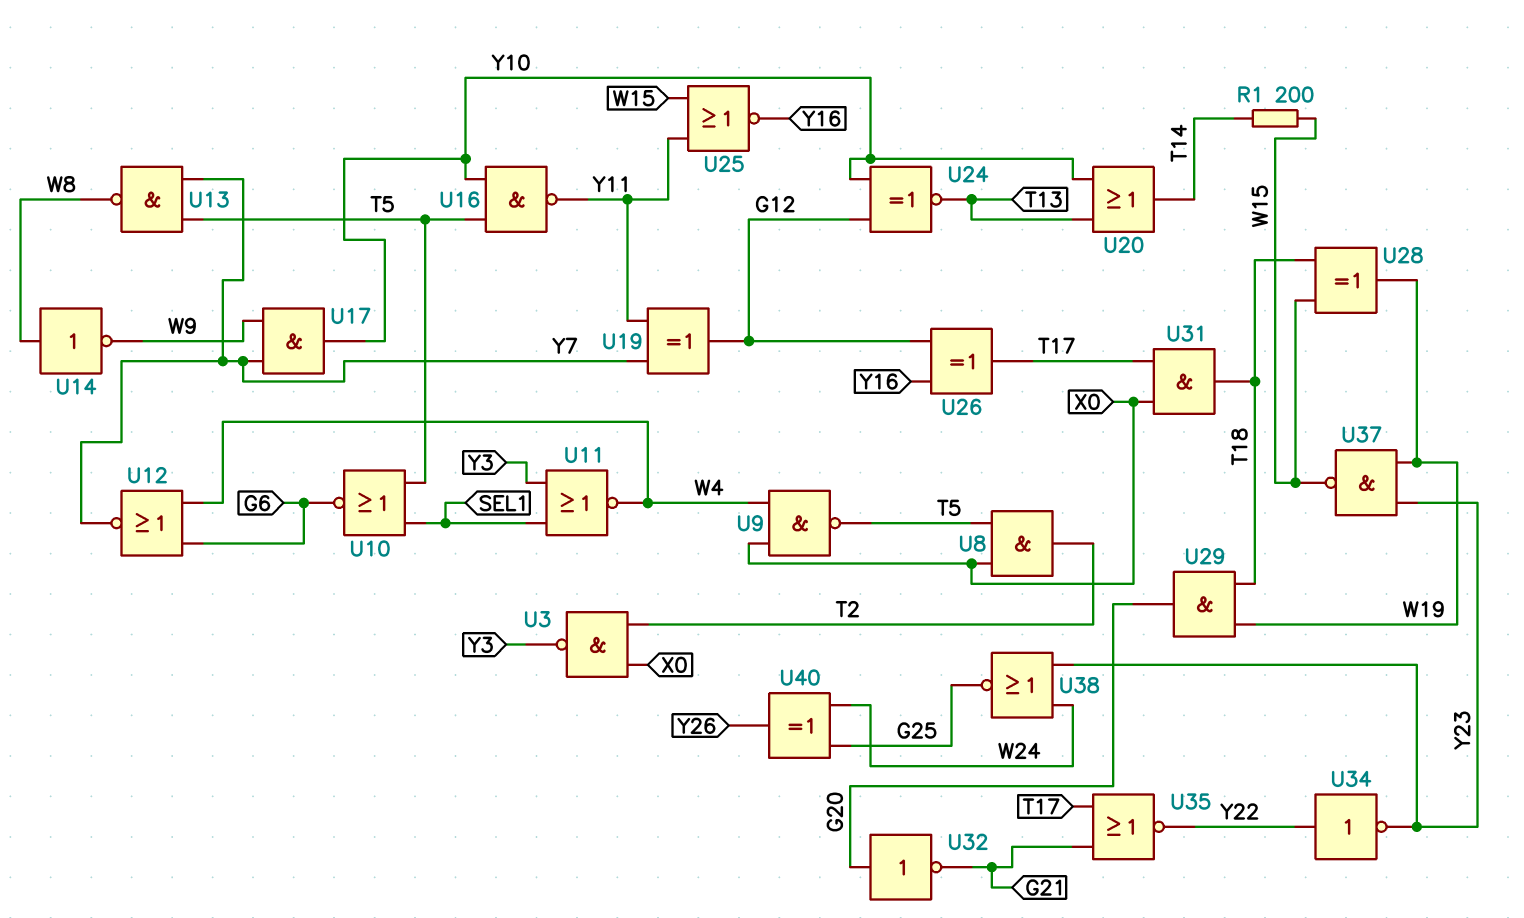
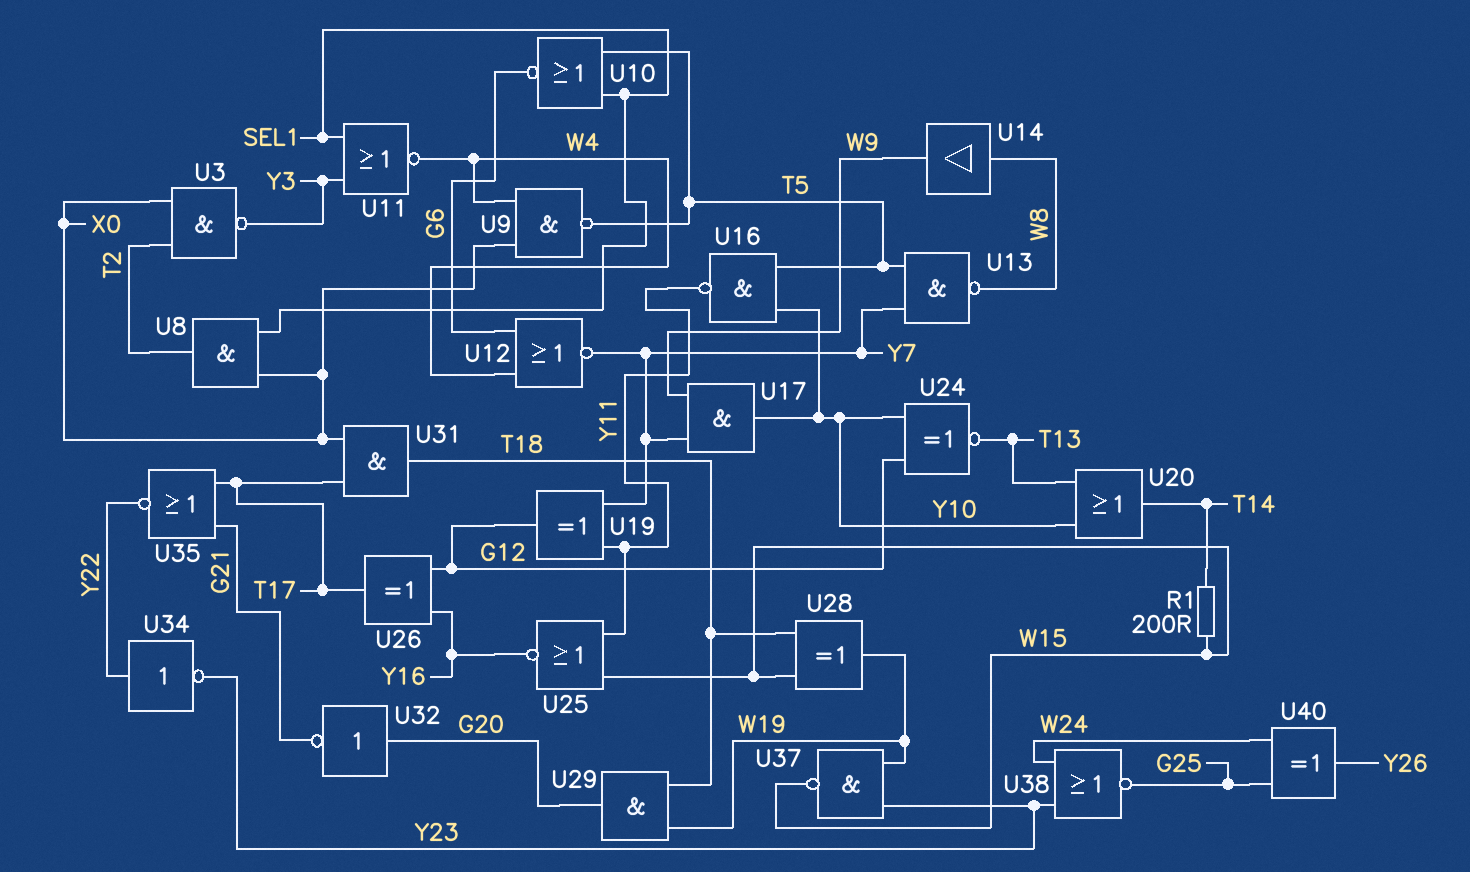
U8: AND (in T5, in X0, out T2) -> AND (in SEL1, in X0, out T2)
U14: NOT (in W8, out W9) -> buffer (in W8, out W9)

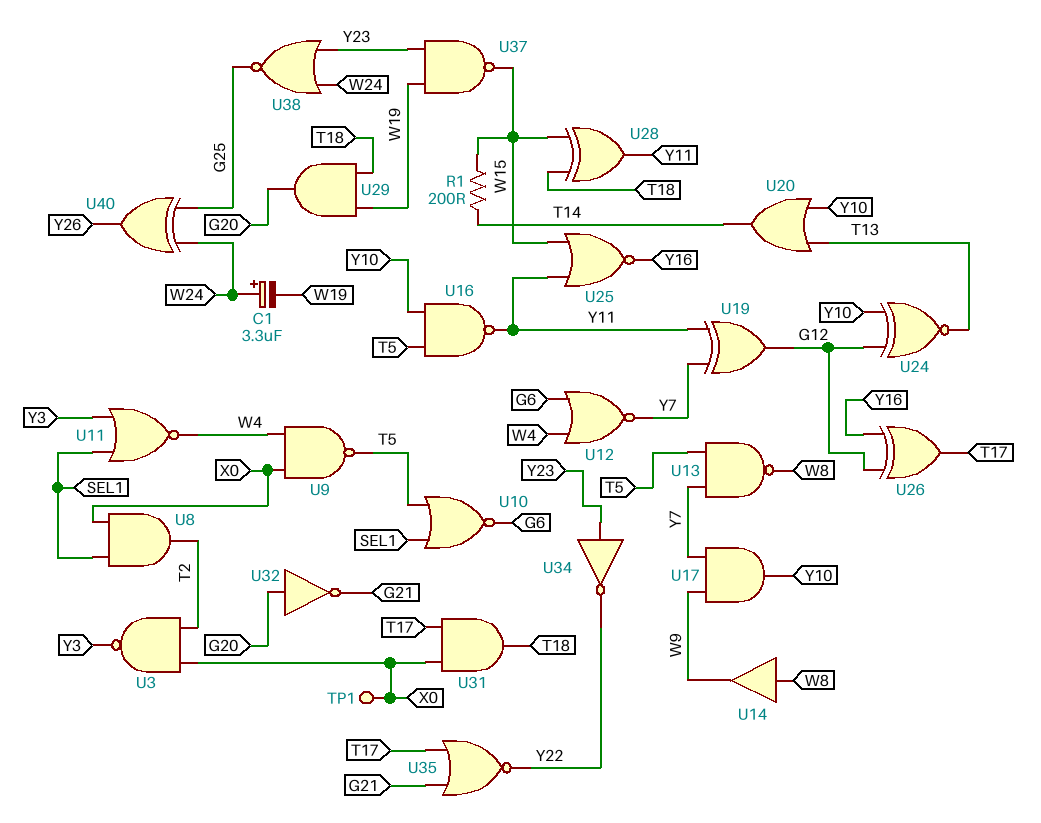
C1: none -> 3.3uF (plus W24, minus W19)
TP1: none -> test point (X0)
U28: XOR (in T18, in W15, out W19) -> XOR (in T18, in W15, out Y11)
U34: NOT (in Y22, out Y23) -> NOT (in Y23, out Y22)

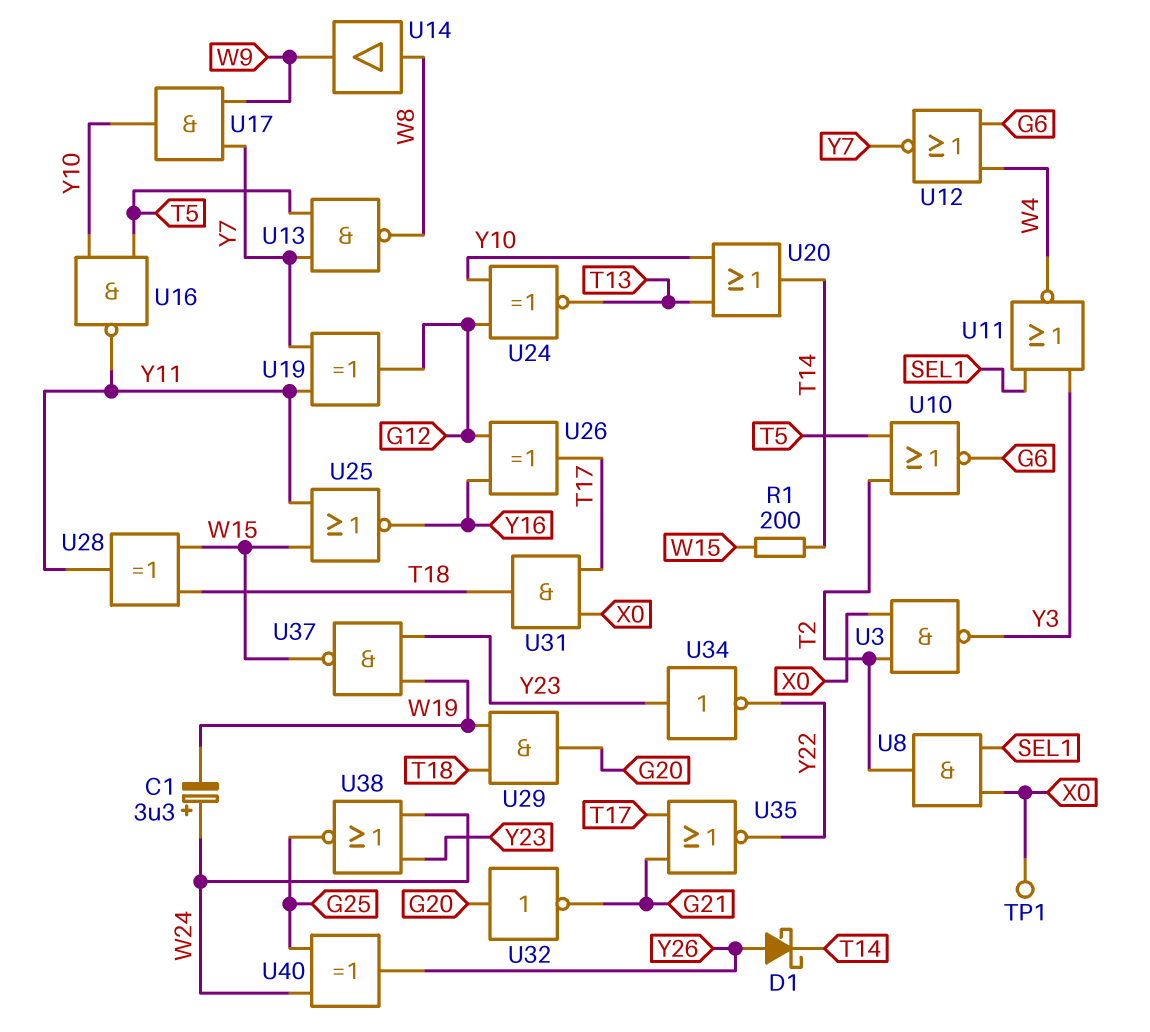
D1: none -> schottky (A Y26, K T14)
U9: NAND (in W4, in X0, out T5) -> none
U10: NOR (in SEL1, in T5, out G6) -> NOR (in T2, in T5, out G6)

